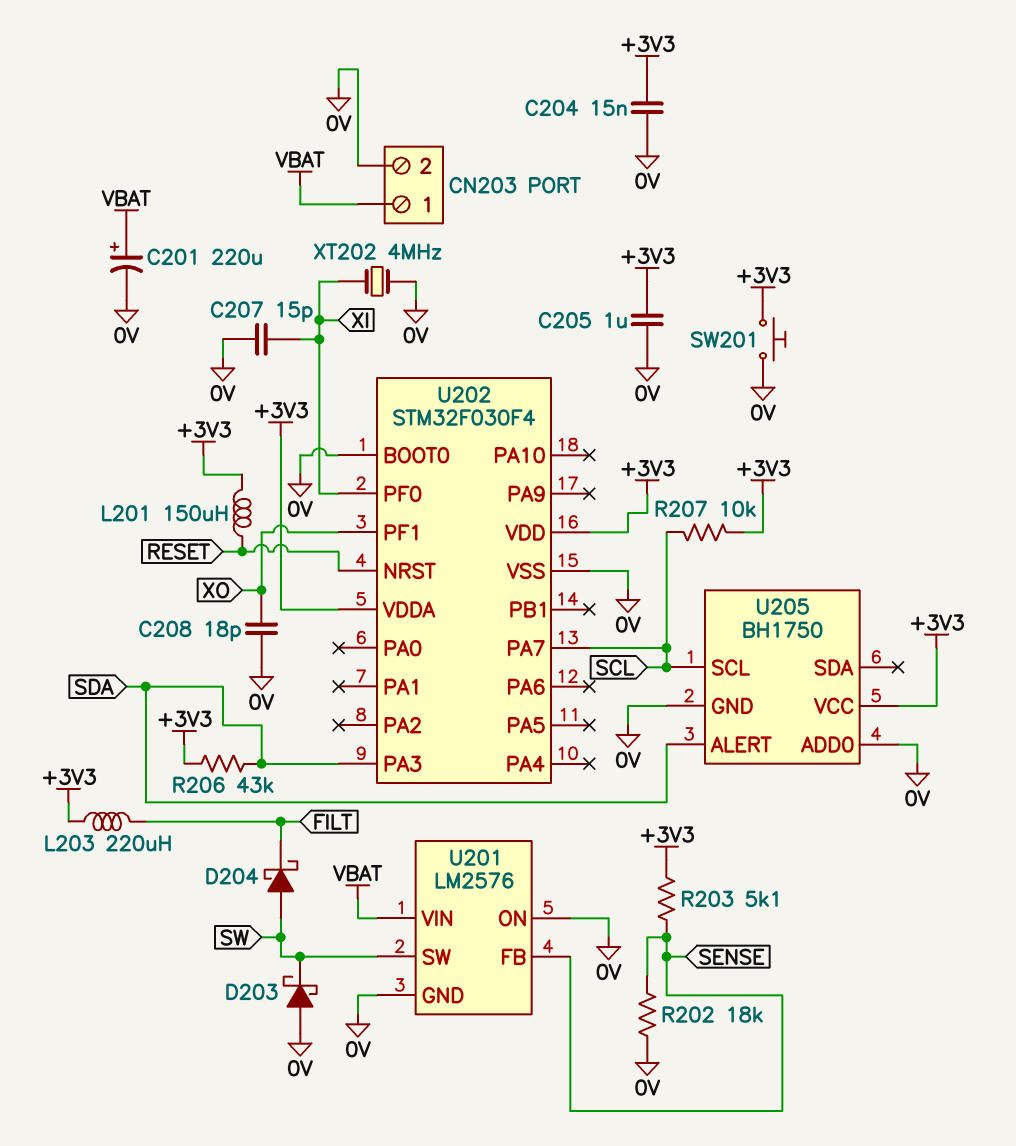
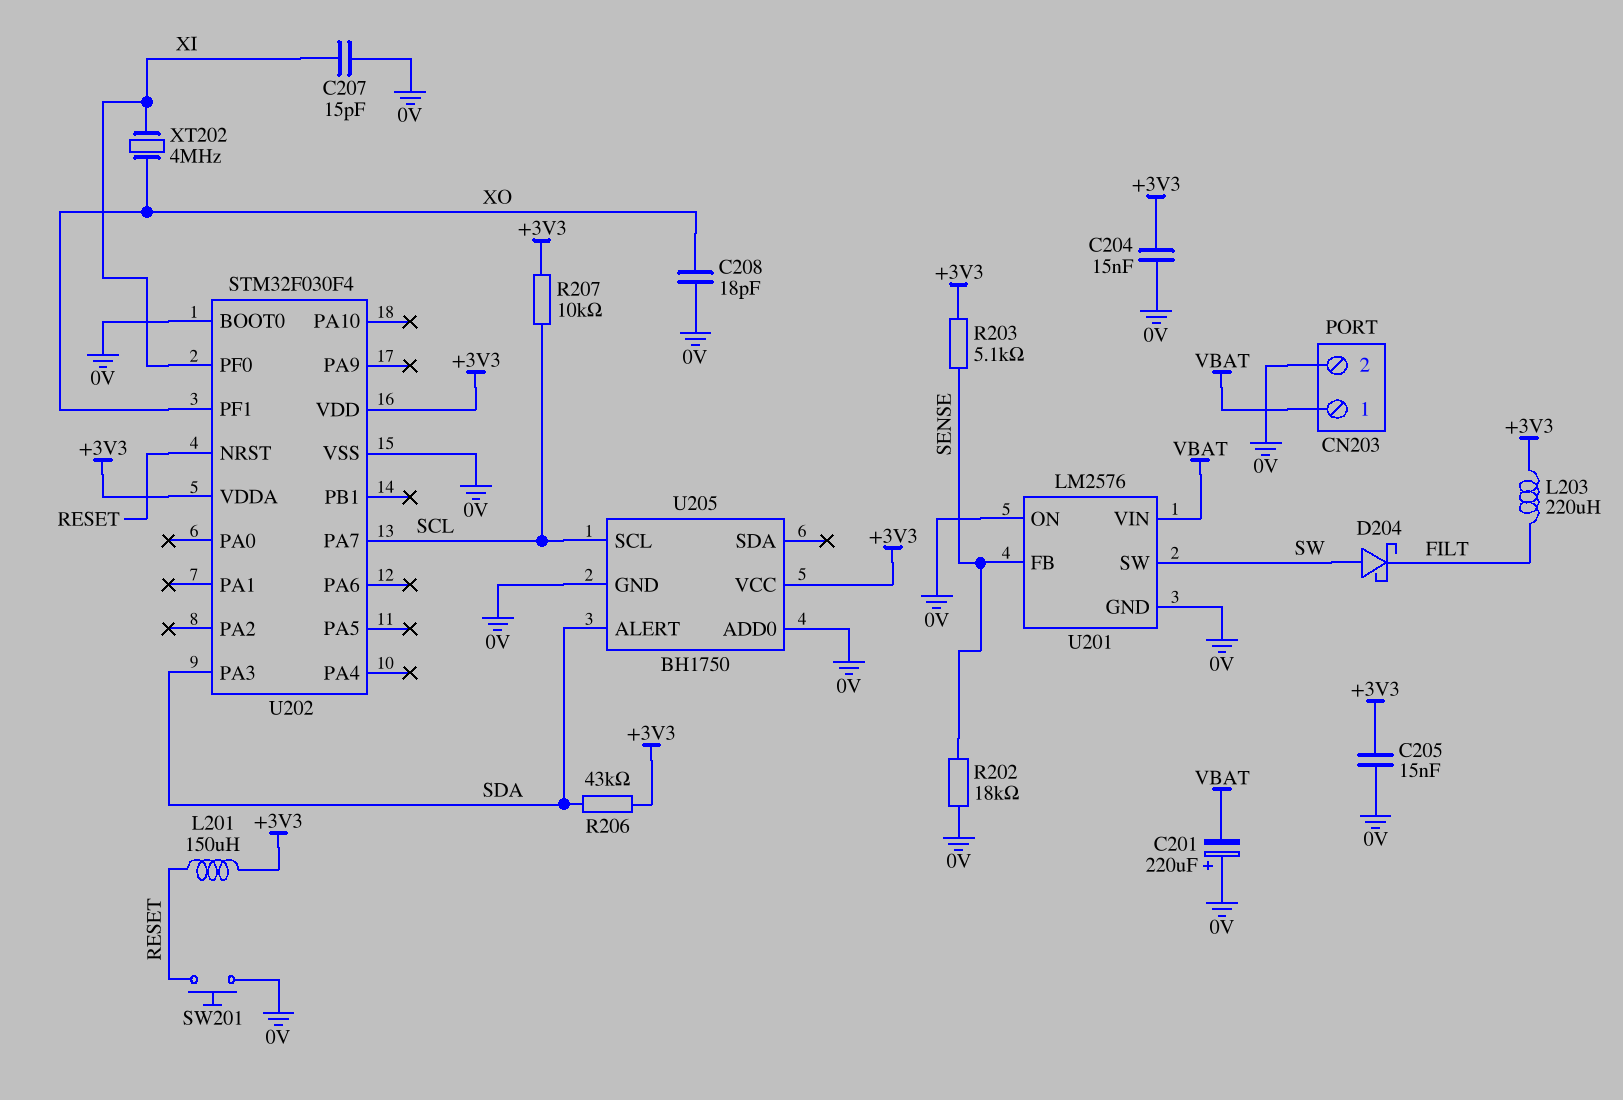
C201: 220uF (plus VBAT, minus 0V) -> 220uF (plus 0V, minus VBAT)
C205: 1uF (+3V3, 0V) -> 15nF (+3V3, 0V)
D203: schottky (A 0V, K SW) -> none
SW201: button (+3V3, 0V) -> button (0V, RESET)
XT202: 4MHz (0V, XI) -> 4MHz (XI, XO)

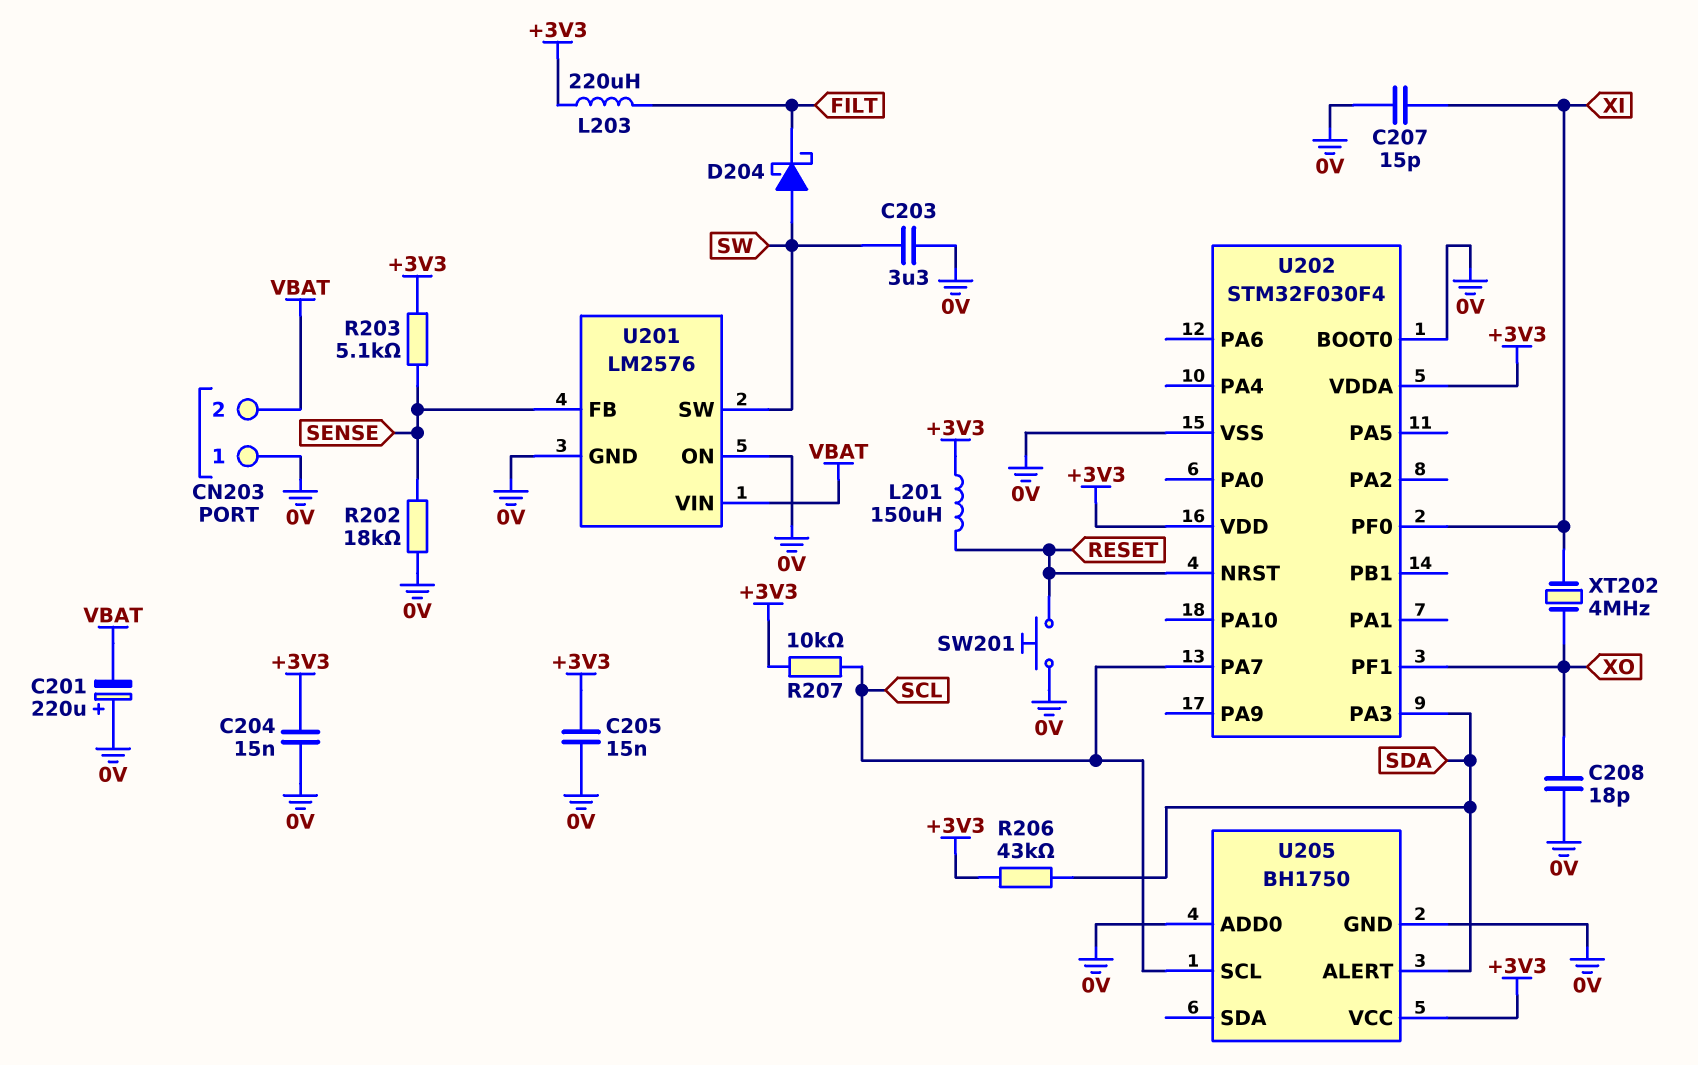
C203: none -> 3.3uF (0V, SW)
CN203 pin 1: VBAT -> 0V
CN203 pin 2: 0V -> VBAT

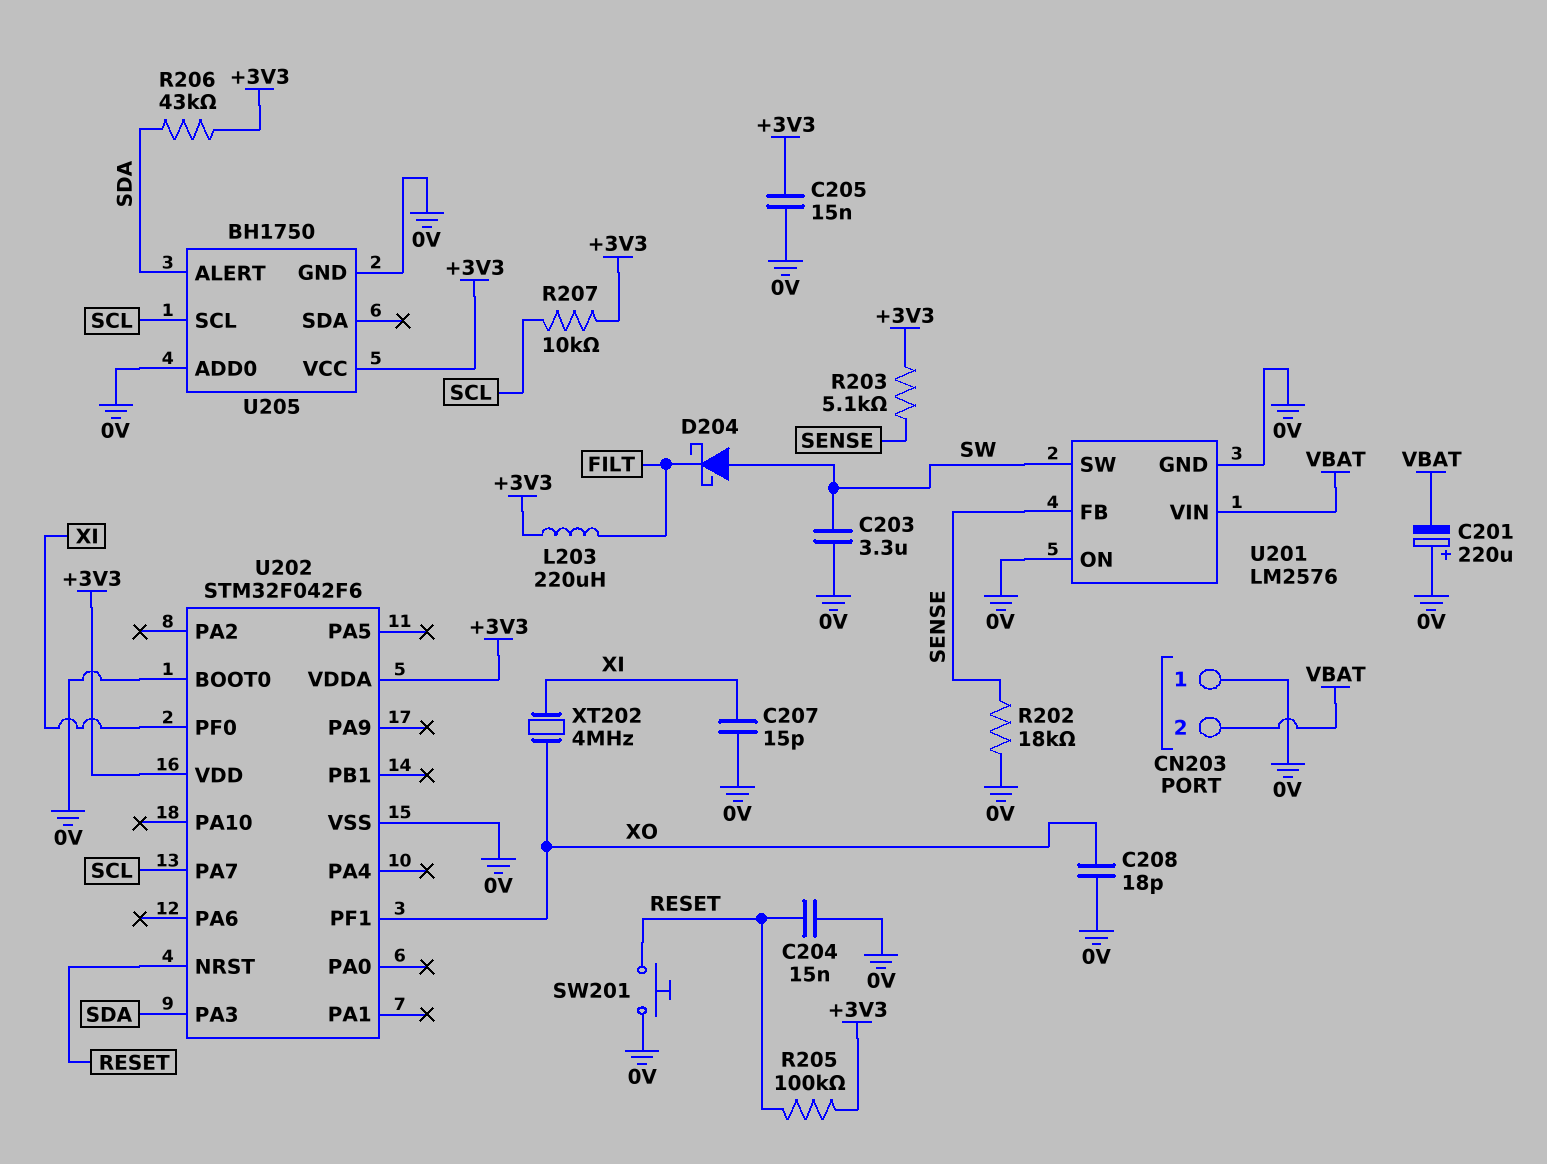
C204: 15nF (+3V3, 0V) -> 15nF (0V, RESET)
L201: 150uH (+3V3, RESET) -> none
R205: none -> 100k (+3V3, RESET)
U202: STM32F030F4 -> STM32F042F6

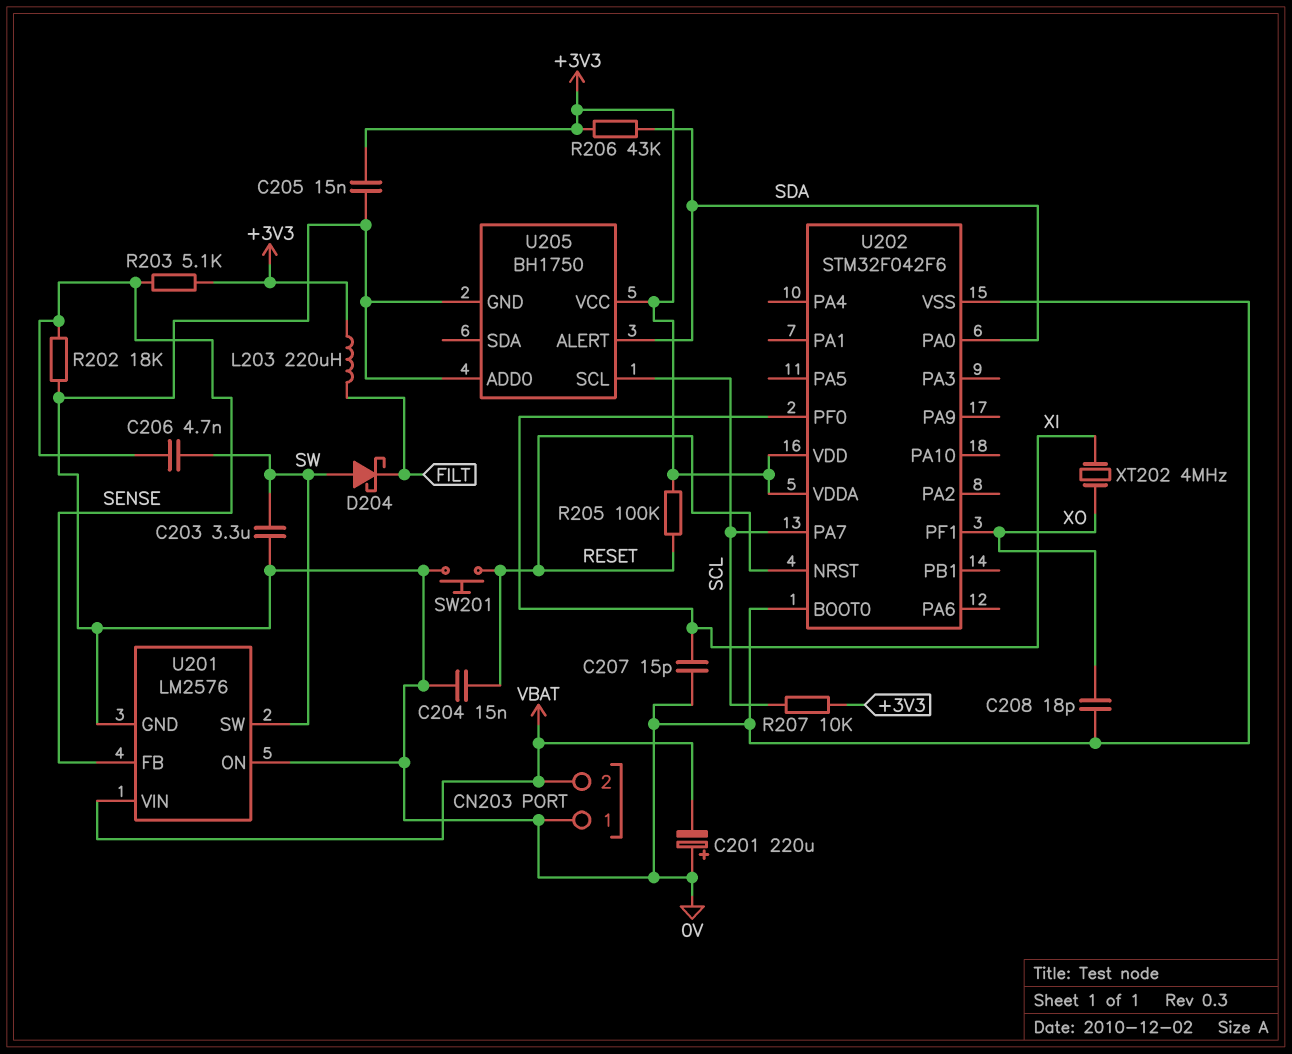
C206: none -> 4.7nF (SENSE, SW)
U202 pin PA0: none -> SDA
U202 pin PA3: SDA -> none

